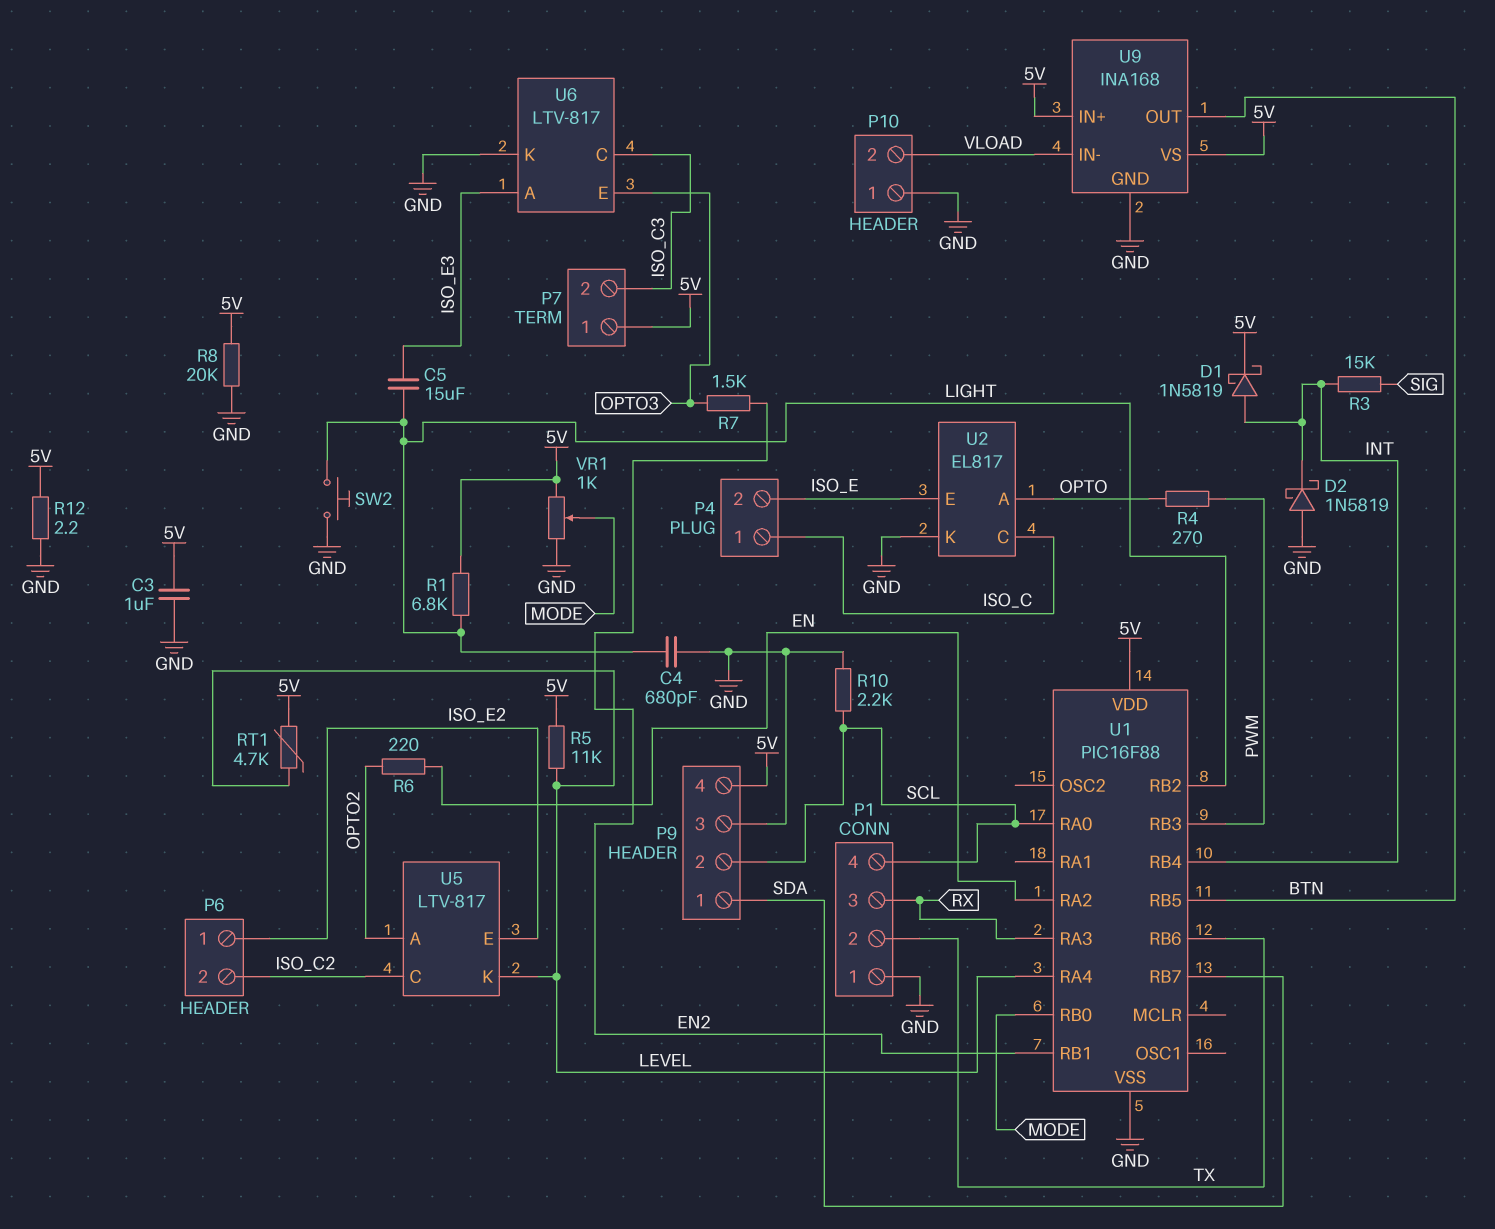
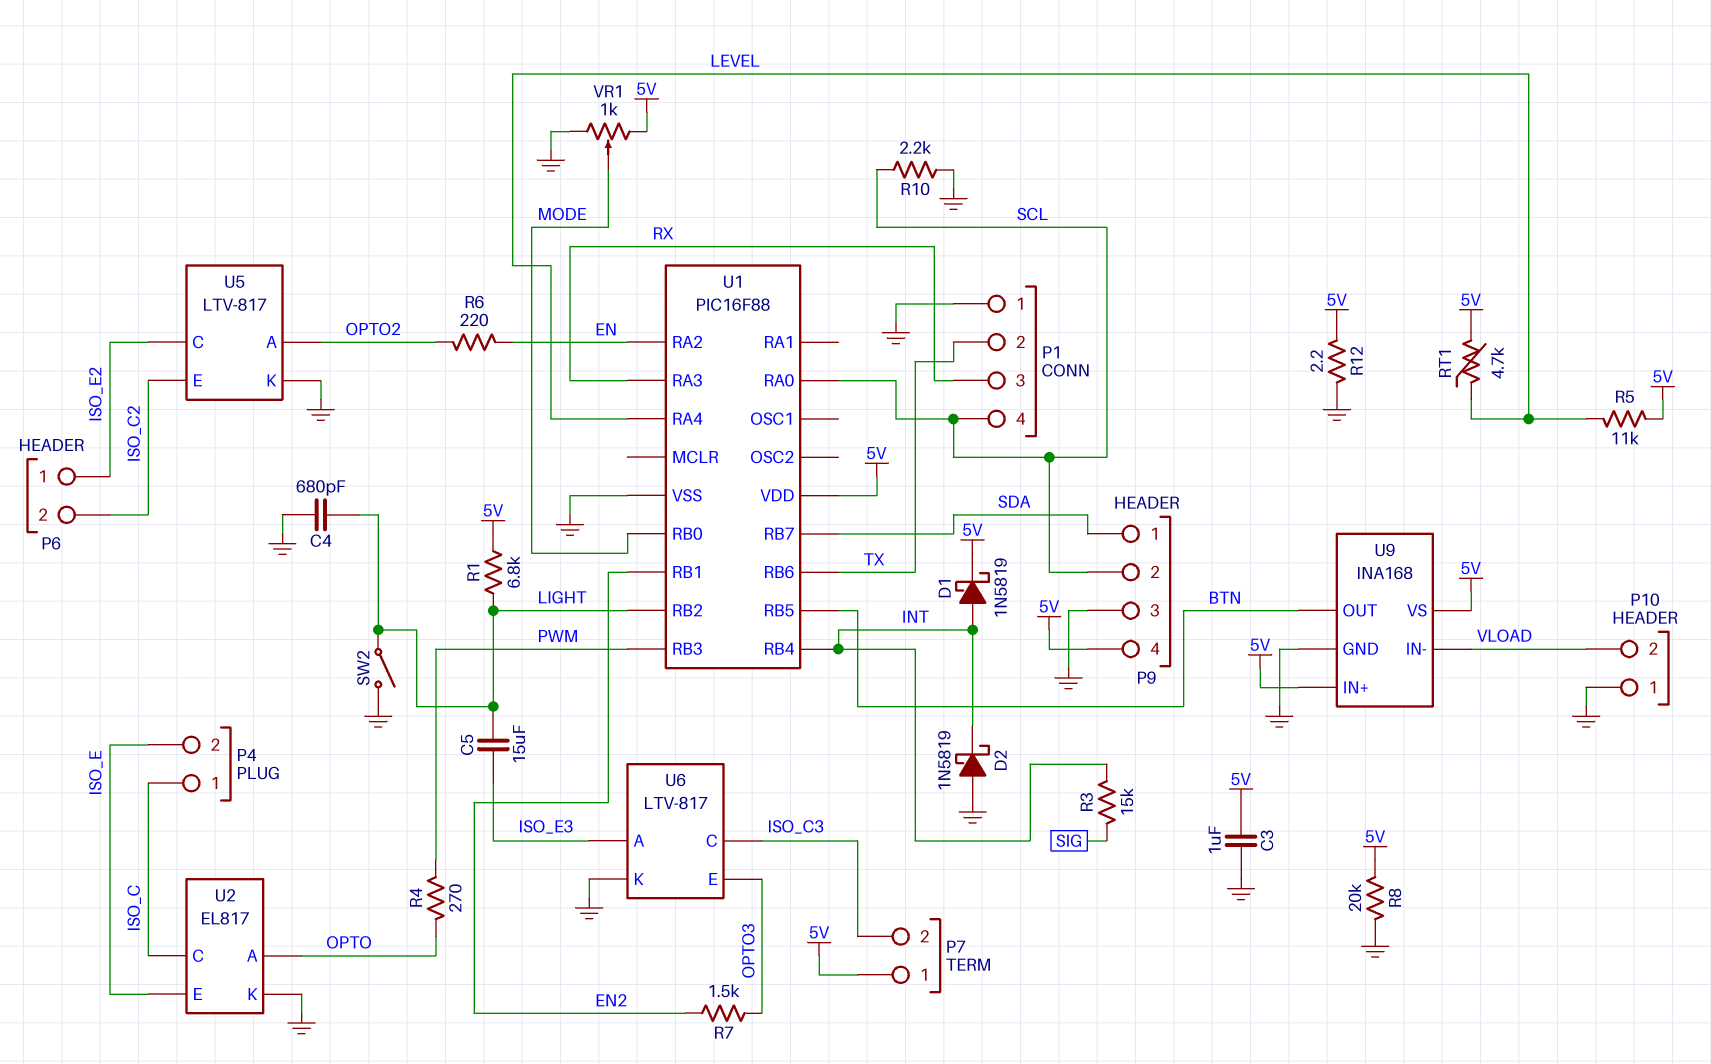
SW2: button (GND, LIGHT) -> switch (GND, LIGHT)
U5 pin C: ISO_C2 -> ISO_E2
U5 pin E: ISO_E2 -> ISO_C2
U5 pin K: LEVEL -> GND

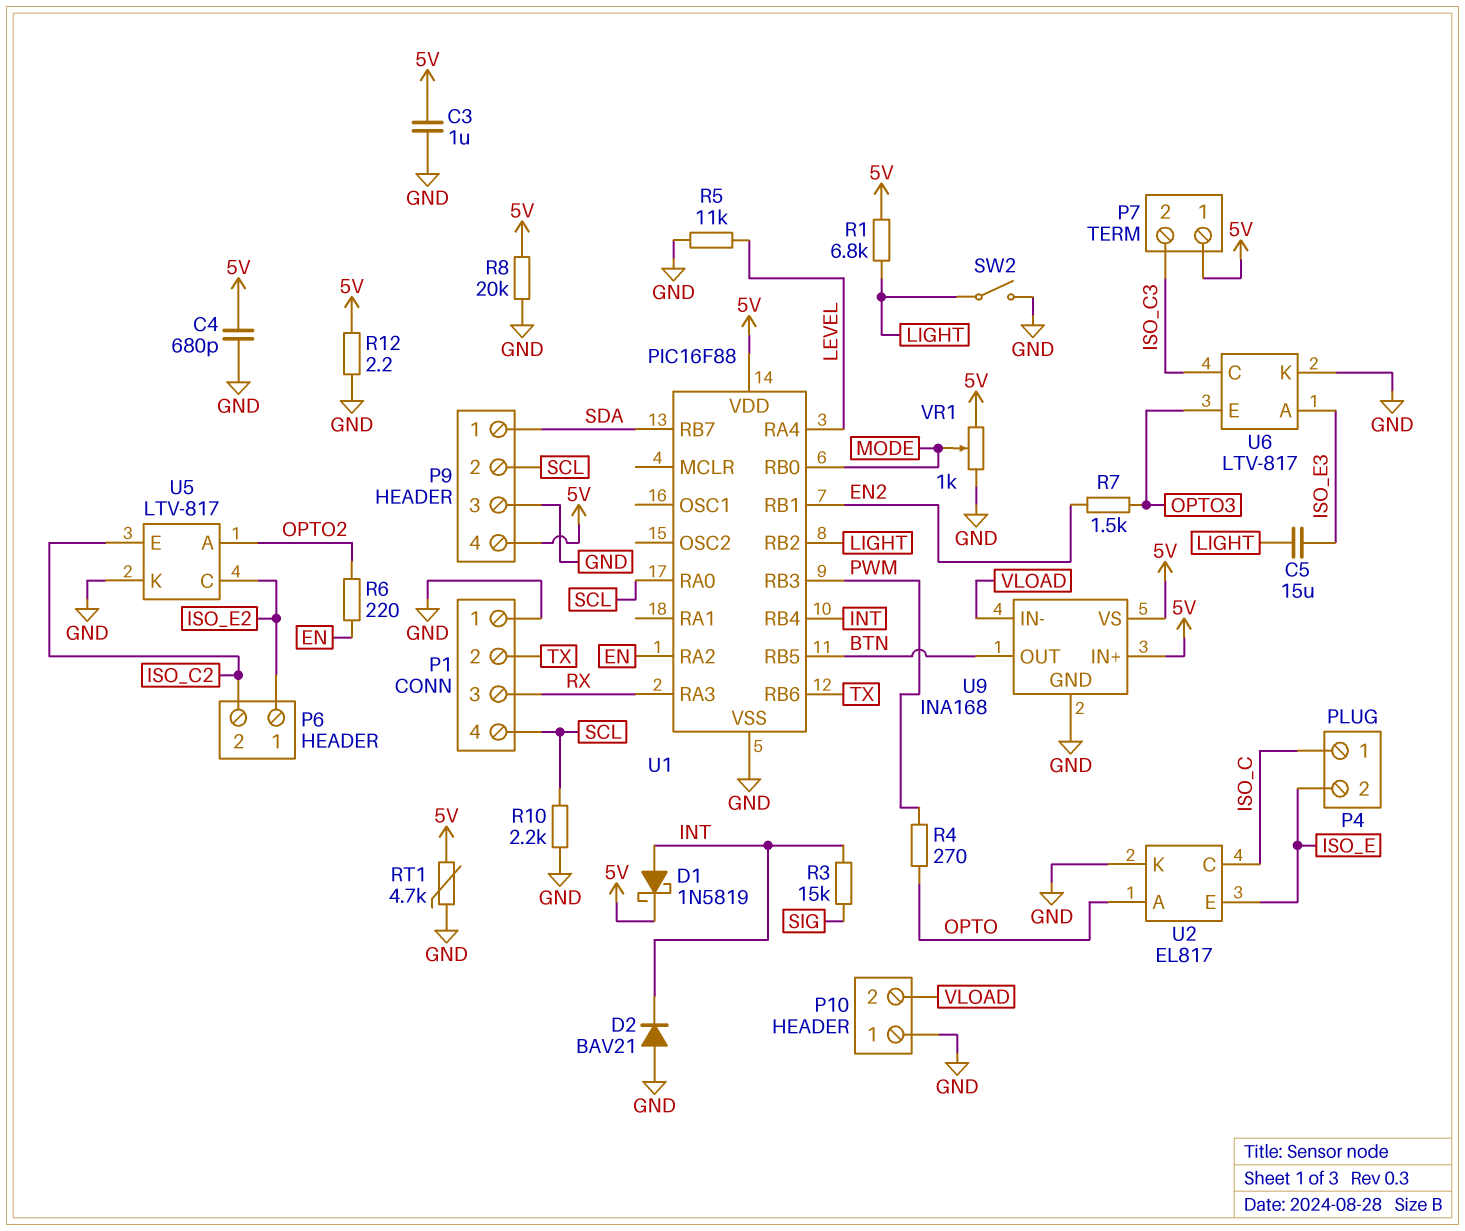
C4: 680pF (GND, LIGHT) -> 680pF (5V, GND)
D2: schottky 1N5819 (A GND, K INT) -> diode BAV21 (A GND, K INT)
R5: 11k (5V, LEVEL) -> 11k (GND, LEVEL)
RT1: 4.7k (5V, LEVEL) -> 4.7k (5V, GND)

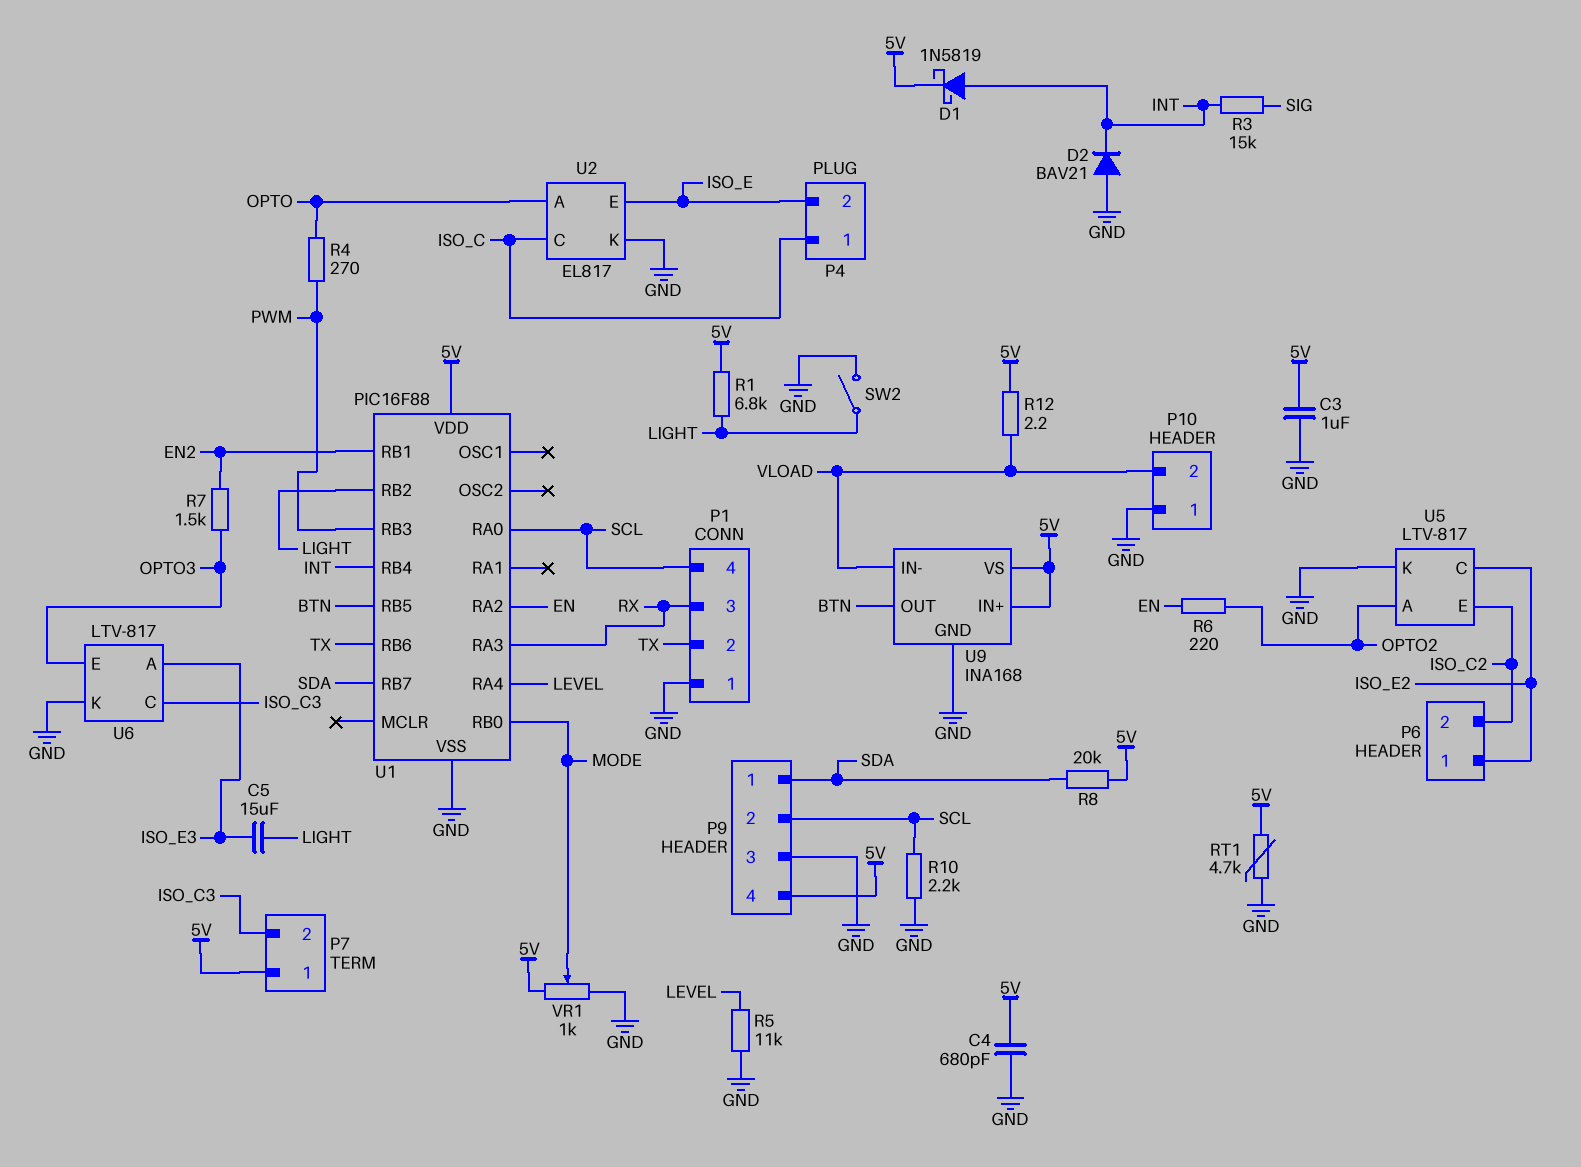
R8: 20k (5V, GND) -> 20k (5V, SDA)
R12: 2.2 (5V, GND) -> 2.2 (5V, VLOAD)

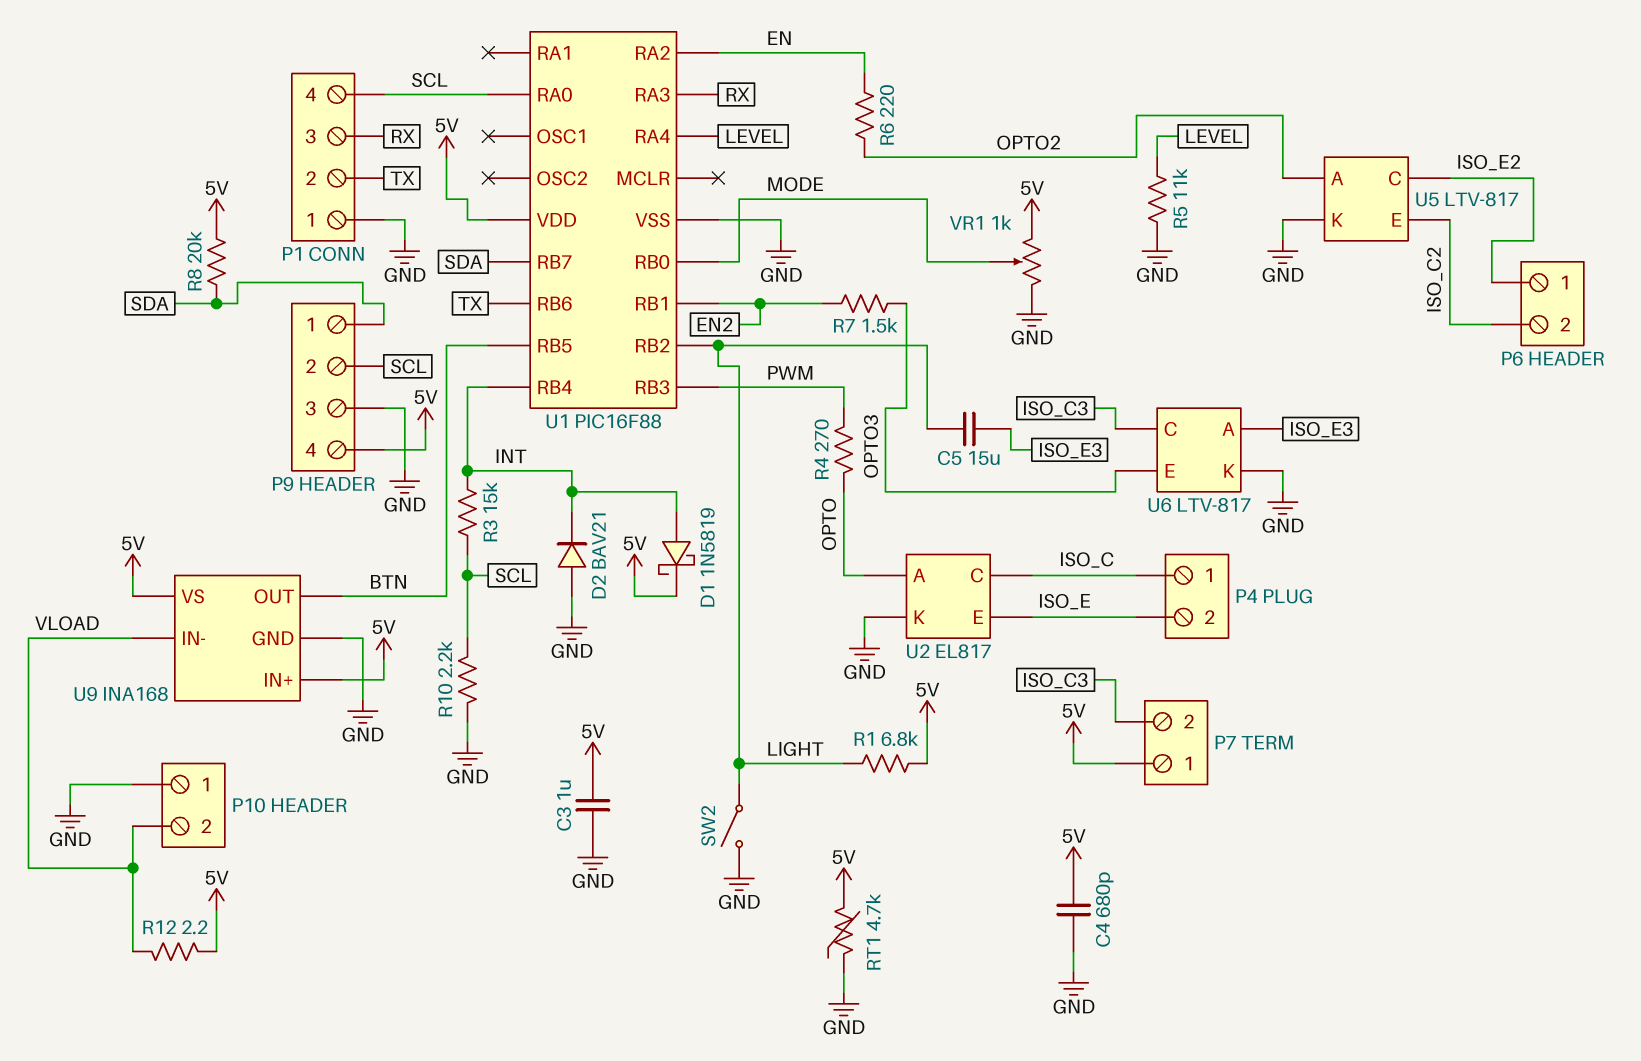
R3: 15k (INT, SIG) -> 15k (INT, SCL)

